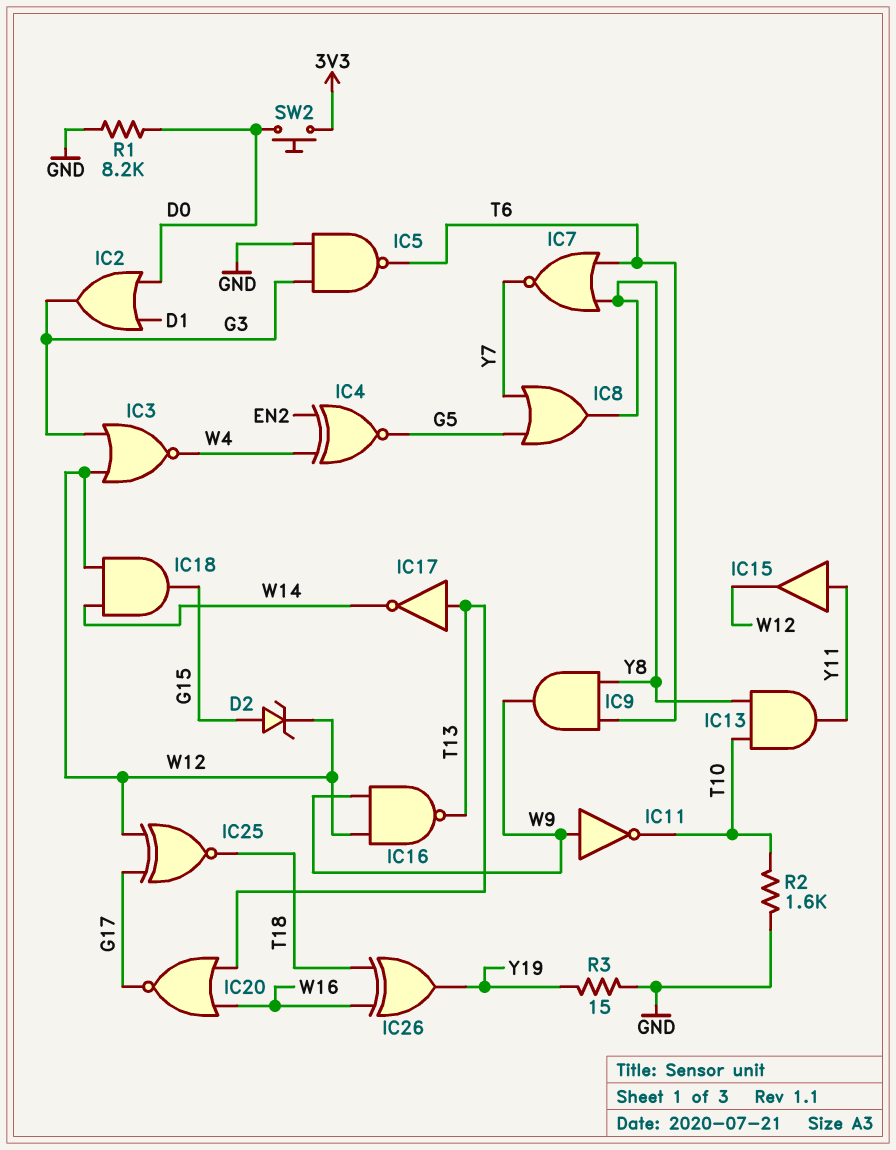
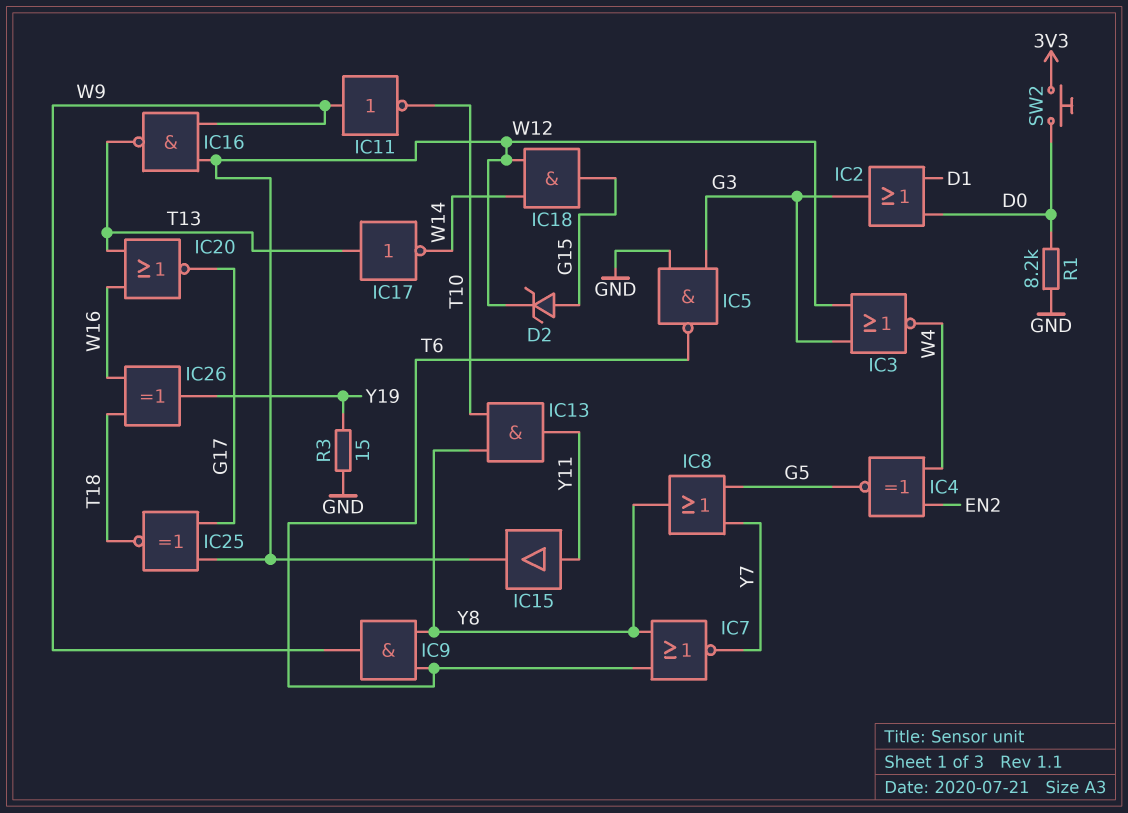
R2: 1.6k (GND, T10) -> none

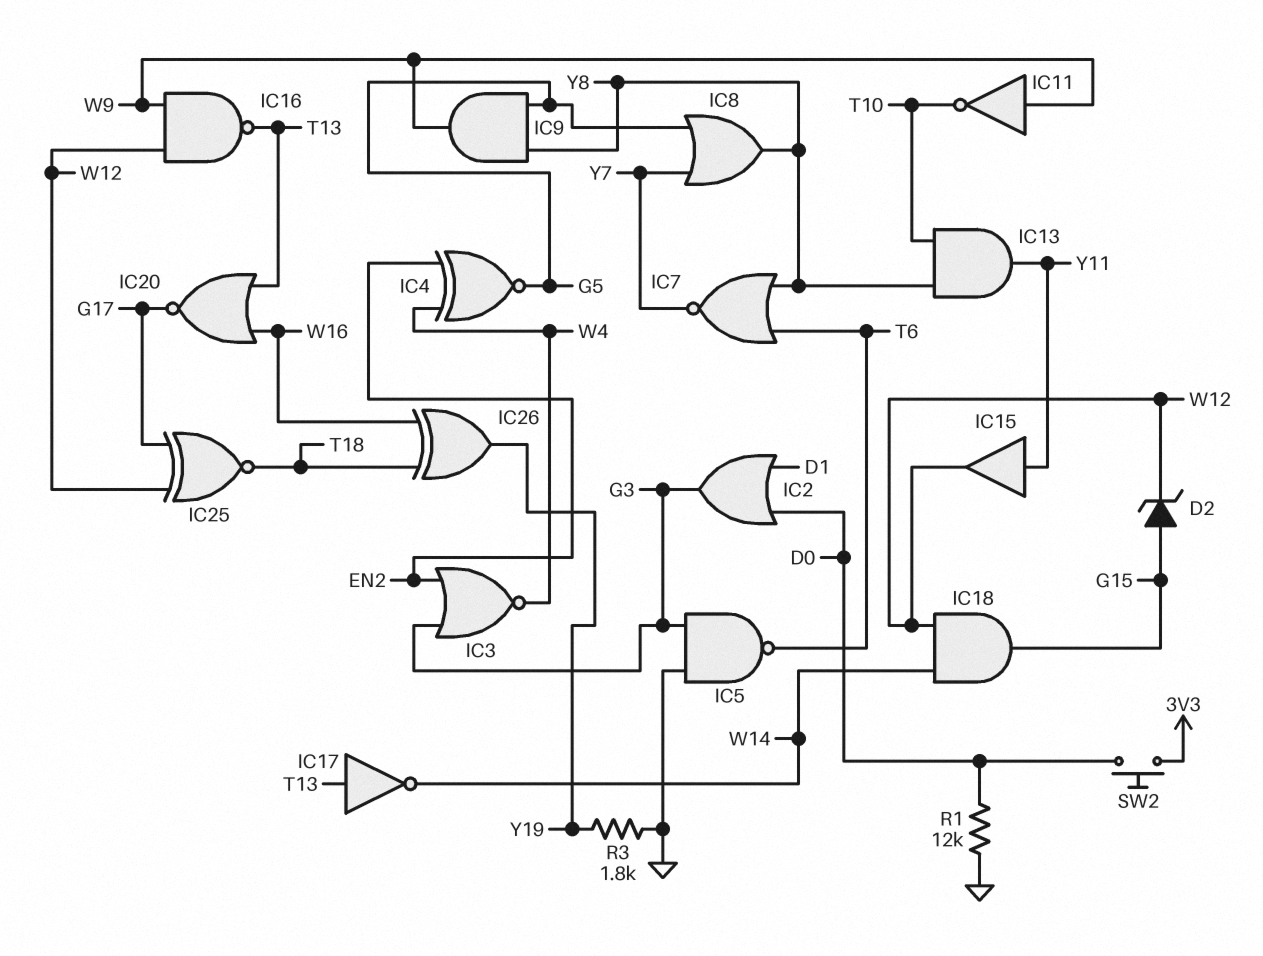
IC3: NOR (in G3, in W12, out W4) -> NOR (in EN2, in G3, out W4)
IC9: AND (in T6, in Y8, out W9) -> AND (in G5, in Y8, out W9)
R1: 8.2k (D0, GND) -> 12k (D0, GND)
R3: 15 (GND, Y19) -> 1.8k (GND, Y19)

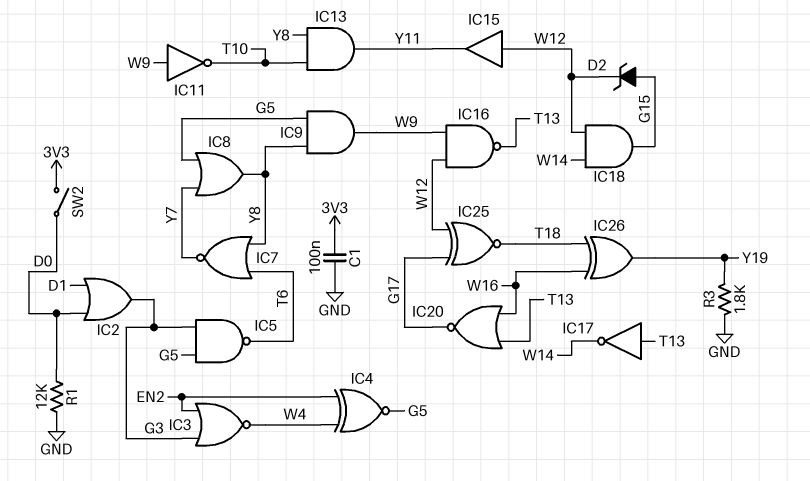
C1: none -> 100nF (3V3, GND)
IC5: NAND (in G3, in GND, out T6) -> NAND (in G3, in G5, out T6)
IC15: buffer (in Y11, out W12) -> buffer (in W12, out Y11)
SW2: button (3V3, D0) -> switch (3V3, D0)

